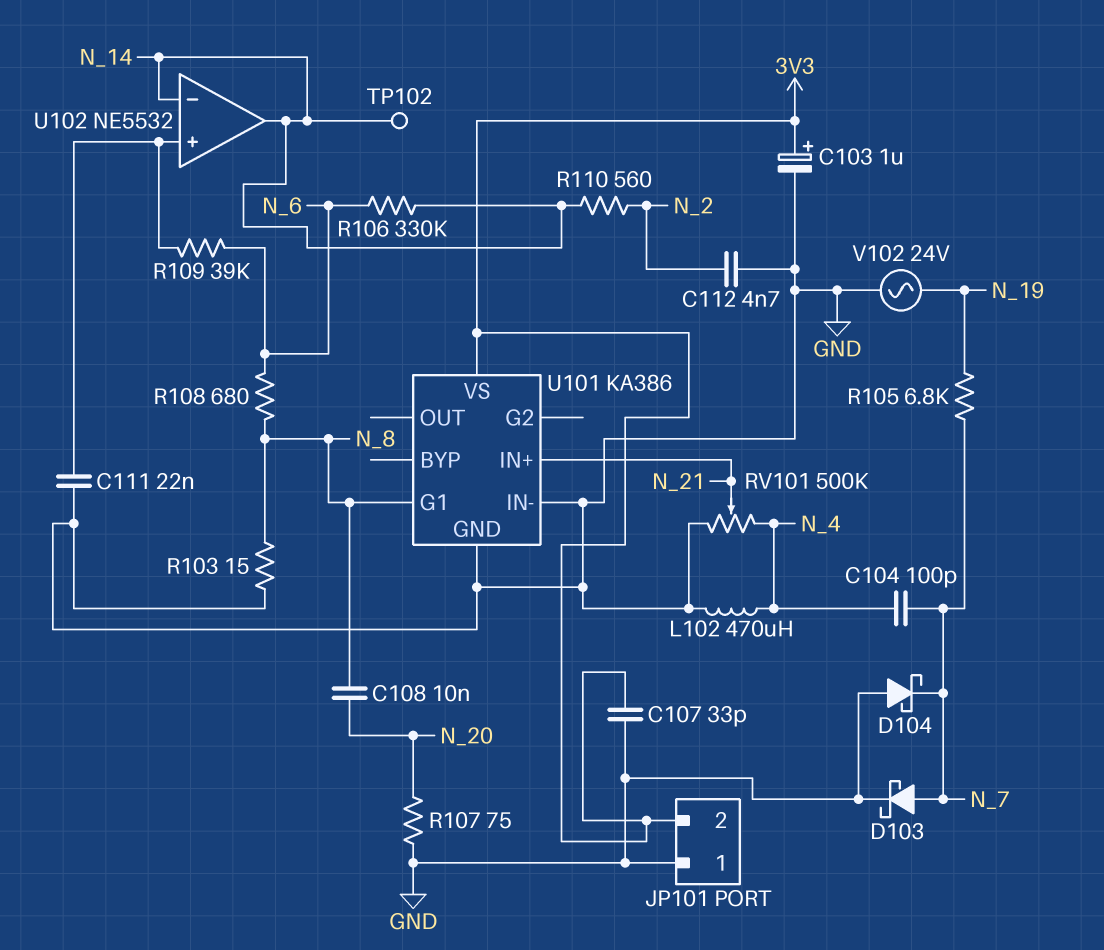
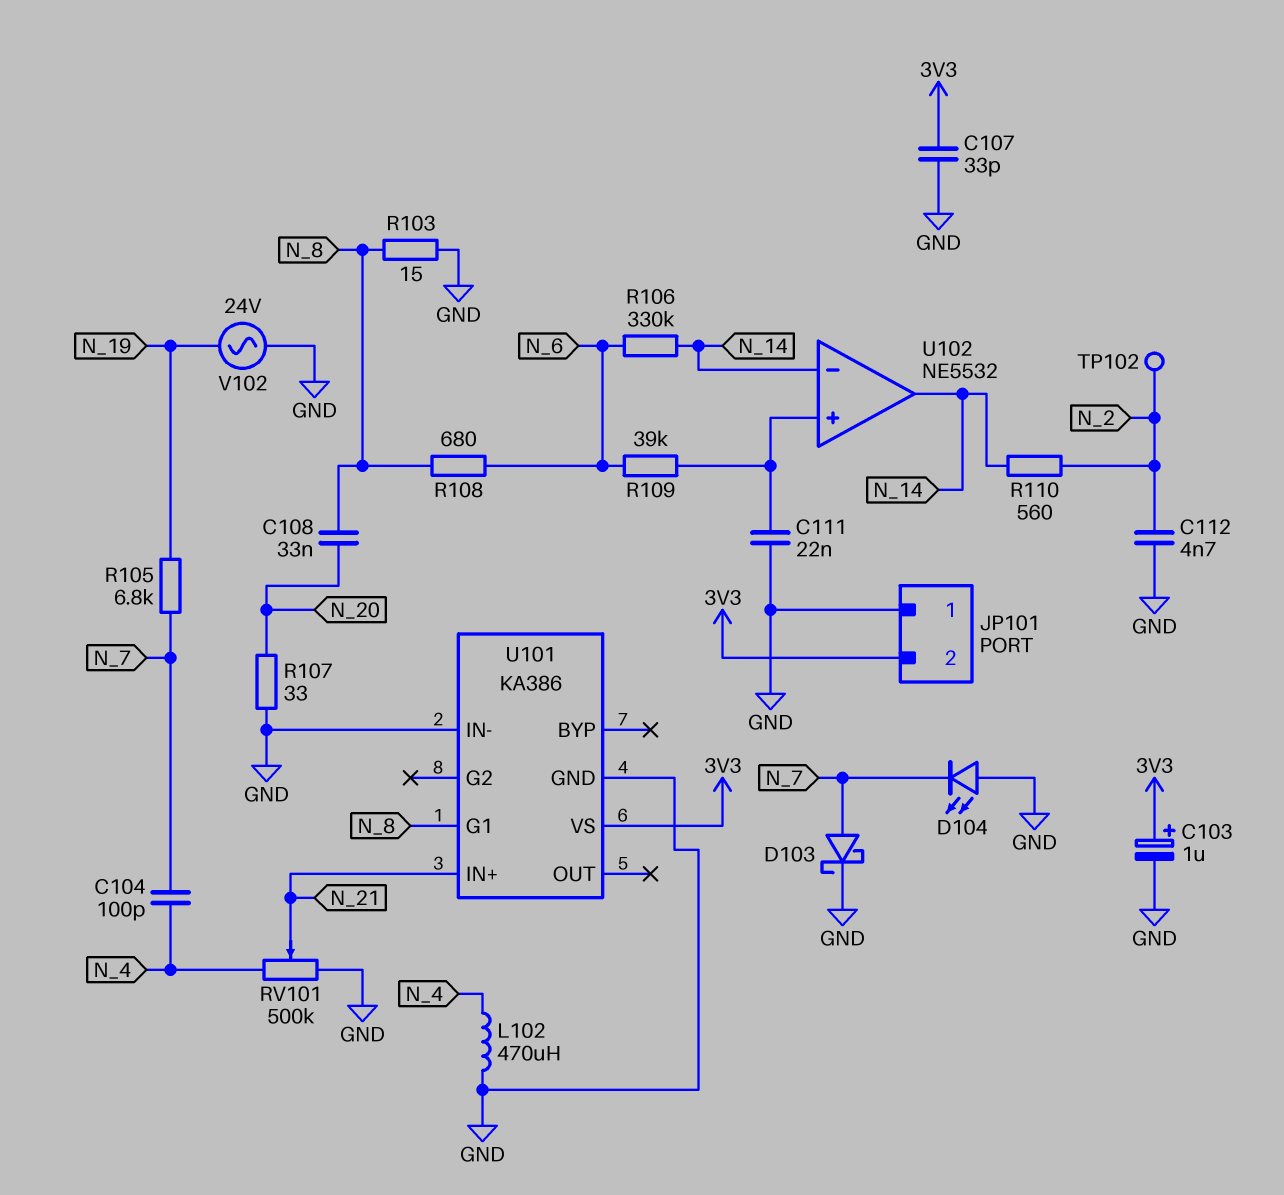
C108: 10nF (N_8, N_20) -> 33nF (N_8, N_20)
D104: schottky (A GND, K N_7) -> LED (A GND, K N_7)
R107: 75 (GND, N_20) -> 33 (GND, N_20)
TP102: test point (N_14) -> test point (N_2)

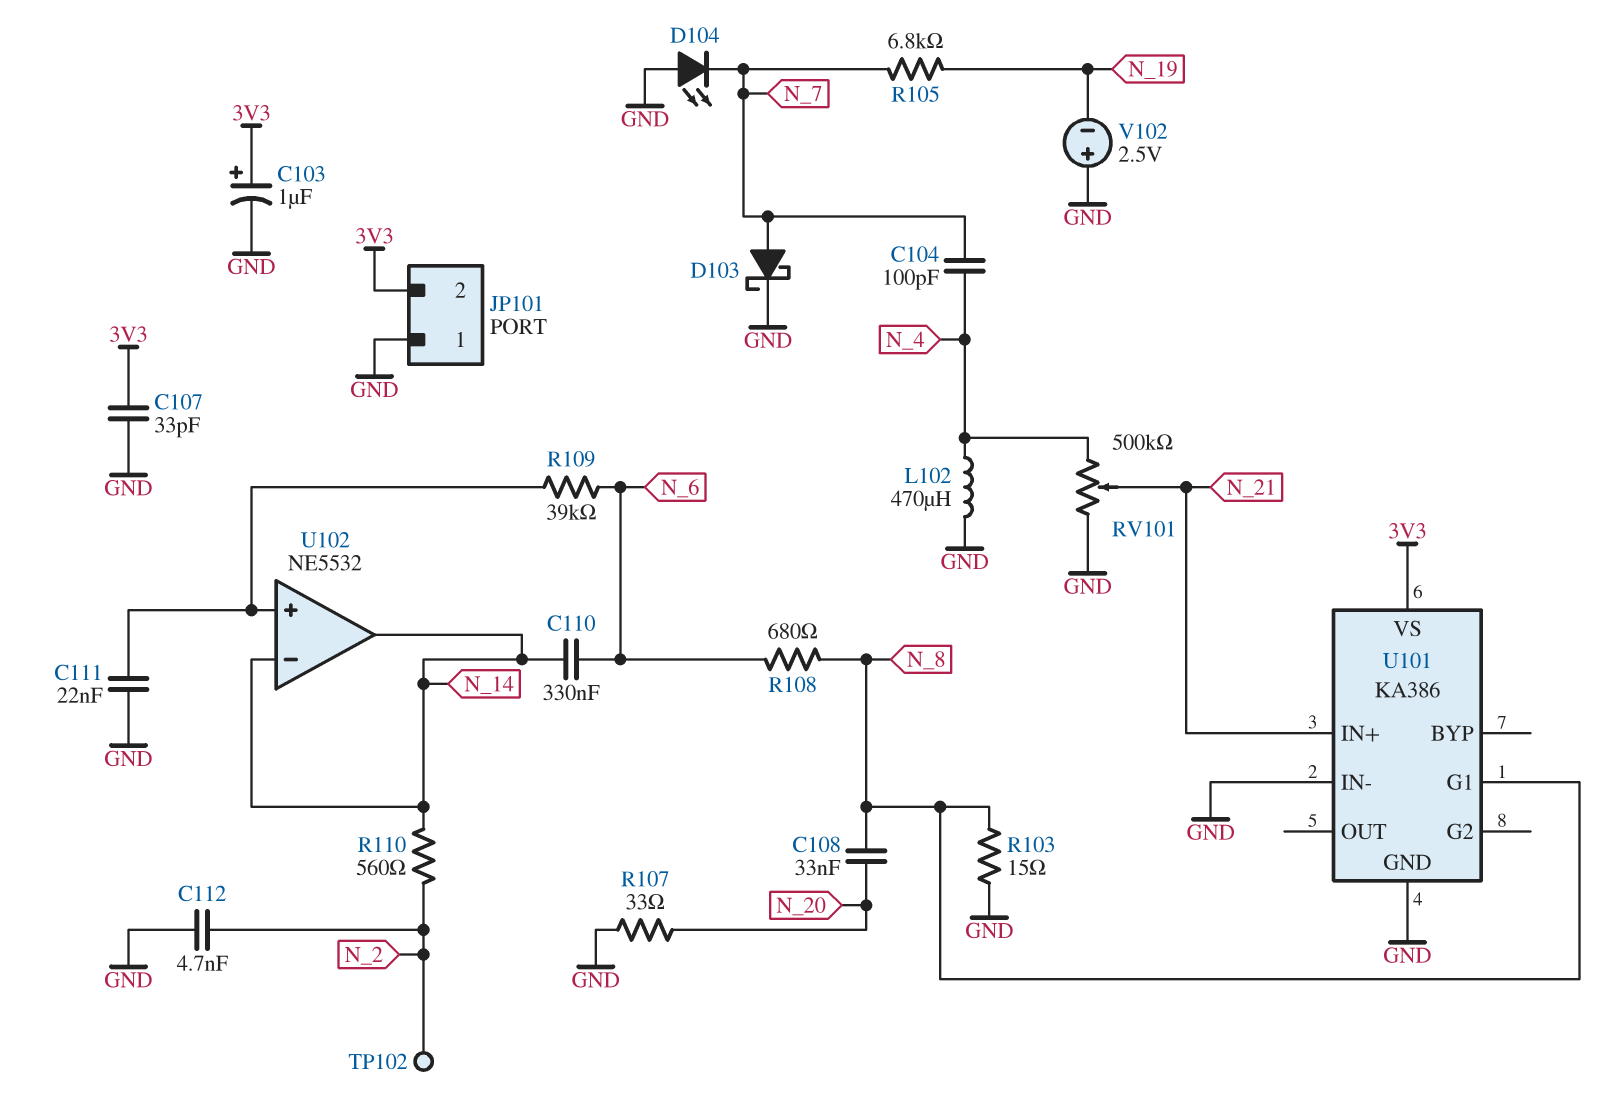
C110: none -> 330nF (N_6, N_14)
R106: 330k (N_6, N_14) -> none
V102: AC 24V (GND, N_19) -> 2.5V (plus GND, minus N_19)

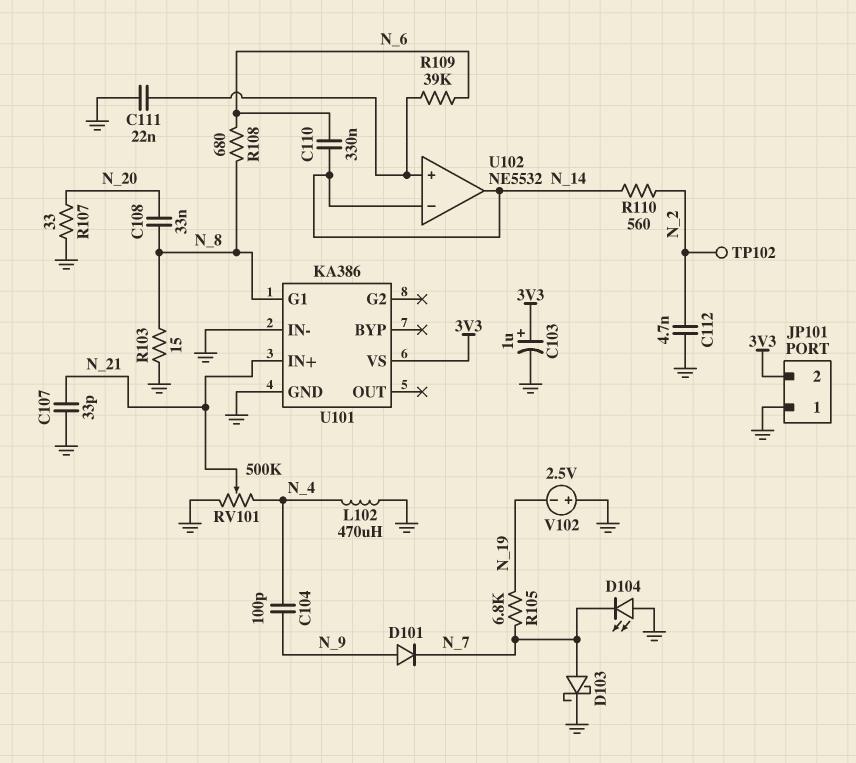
C104: 100pF (N_4, N_7) -> 100pF (N_4, N_9)
C107: 33pF (3V3, GND) -> 33pF (GND, N_21)
D101: none -> diode (A N_9, K N_7)

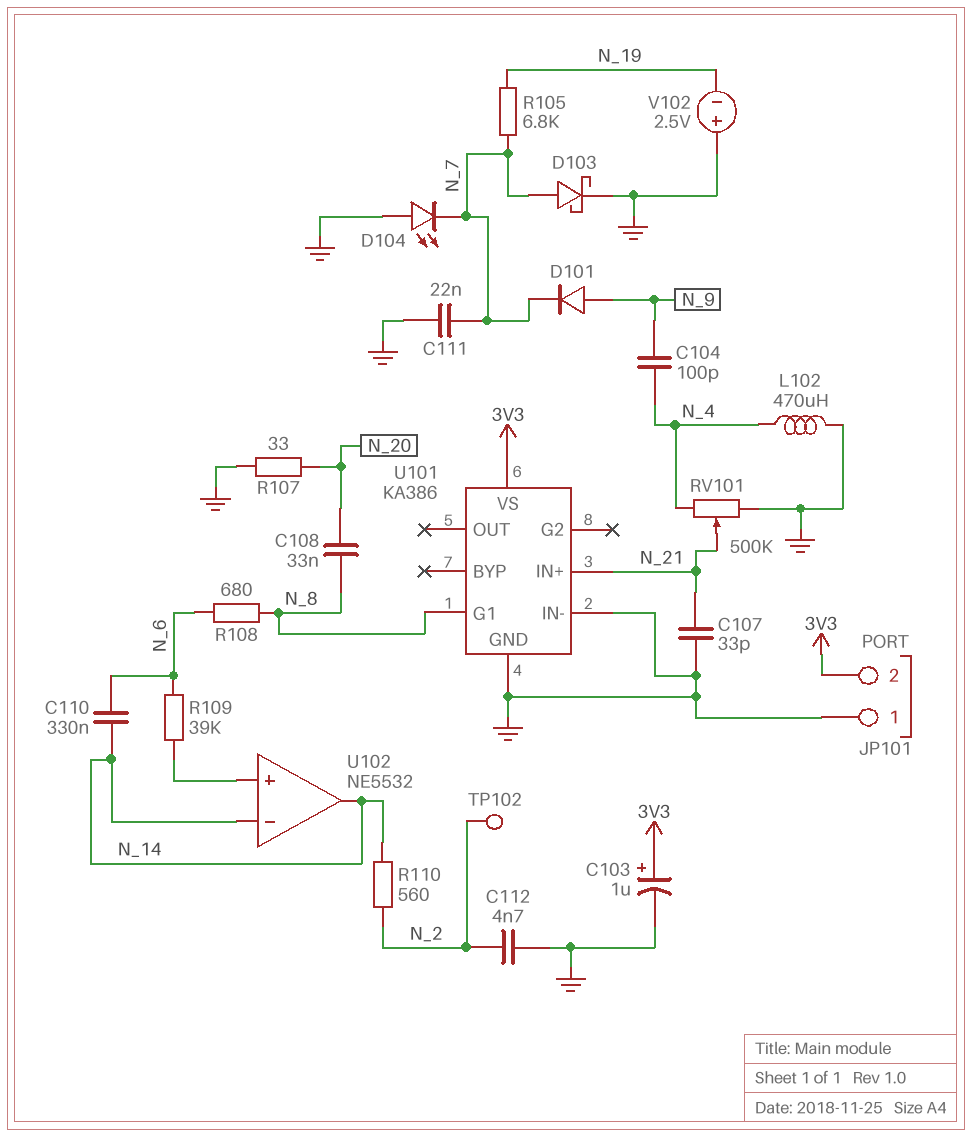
C111: 22nF (GND, U102/in+) -> 22nF (GND, N_7)
R103: 15 (GND, N_8) -> none

